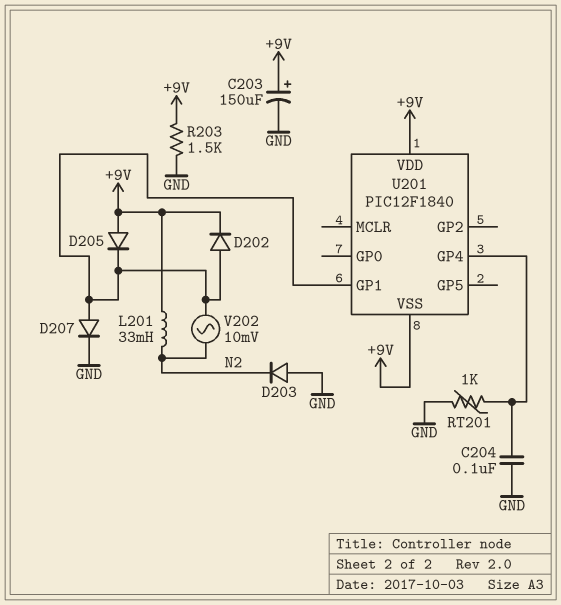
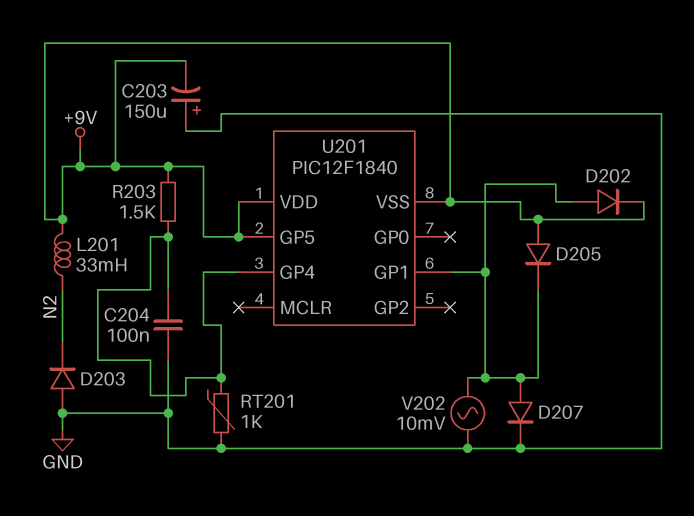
C203: 150uF (plus +9V, minus GND) -> 150uF (plus GND, minus +9V)
R203: 1.5k (+9V, GND) -> 1.5k (+9V, U201/GP4)
U201 pin GP5: none -> +9V
V202: AC 10mV (N2, U201/GP1) -> AC 10mV (GND, U201/GP1)

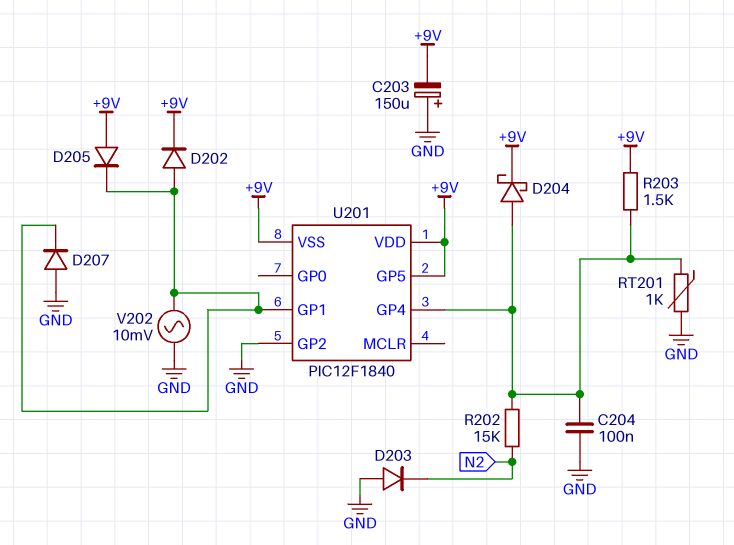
D204: none -> schottky (A U201/GP4, K +9V)
D207: diode (A U201/GP1, K GND) -> diode (A GND, K U201/GP1)
L201: 33mH (+9V, N2) -> none
R202: none -> 15k (N2, U201/GP4)
U201 pin GP2: none -> GND

